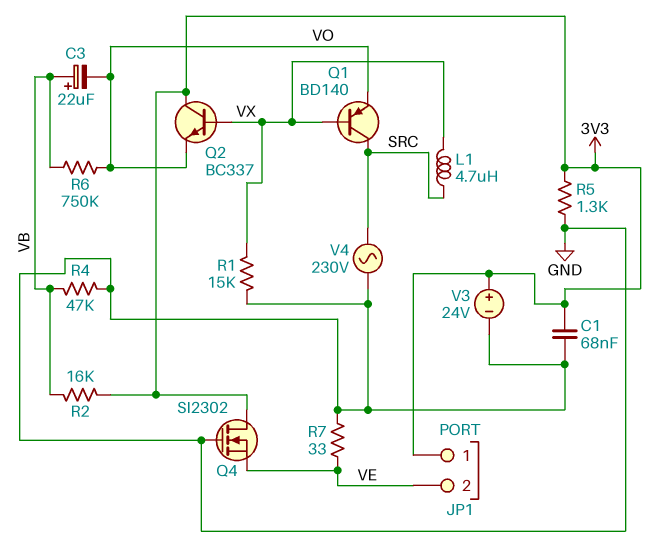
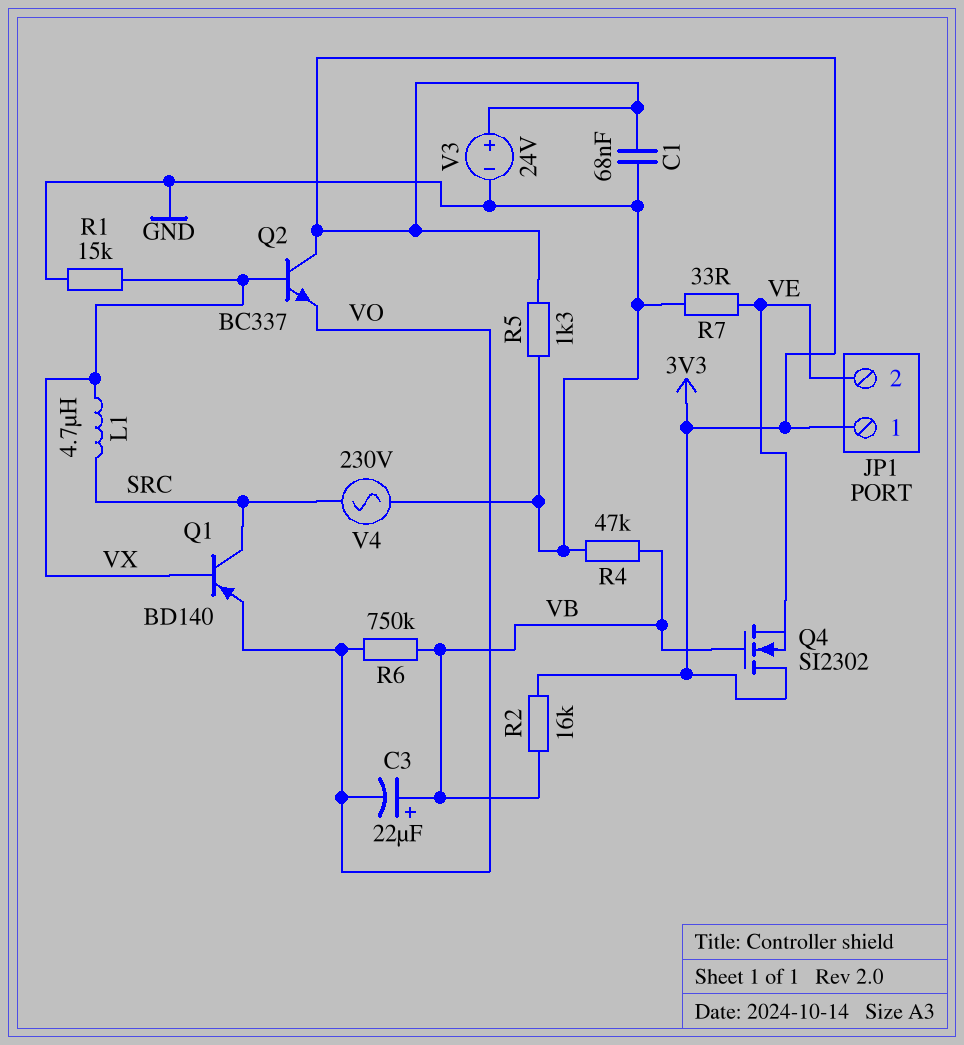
Q4: NMOS SI2302 (G GND, D 3V3, S VE) -> NMOS SI2302 (G VB, D 3V3, S VE)

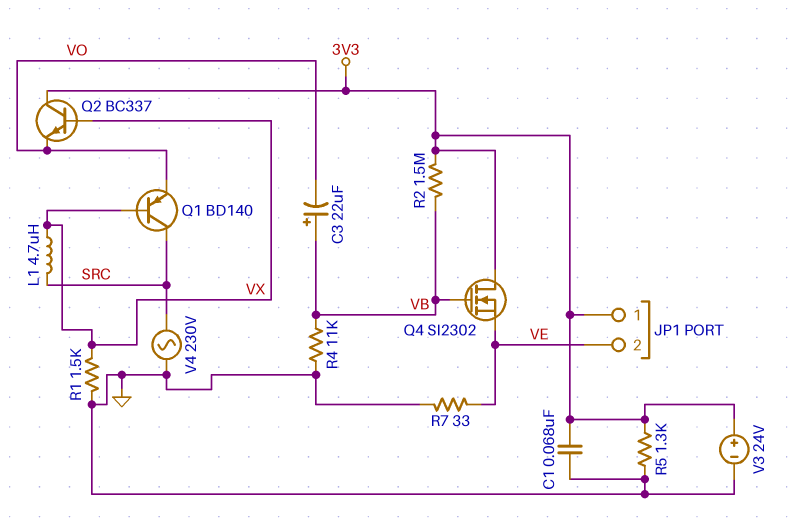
R1: 15k (GND, VX) -> 1.5k (GND, VX)
R2: 16k (3V3, VB) -> 1.5M (3V3, VB)
R4: 47k (GND, VB) -> 11k (GND, VB)
R6: 750k (VB, VO) -> none

